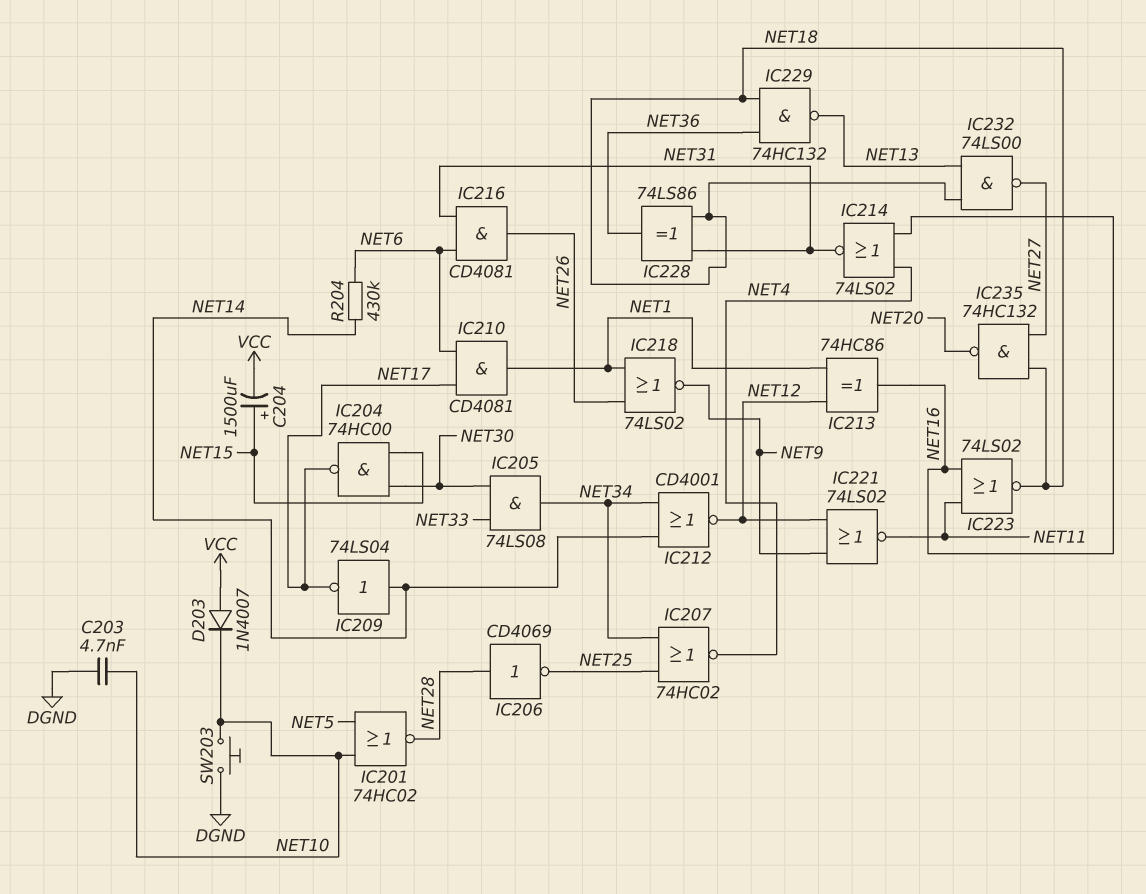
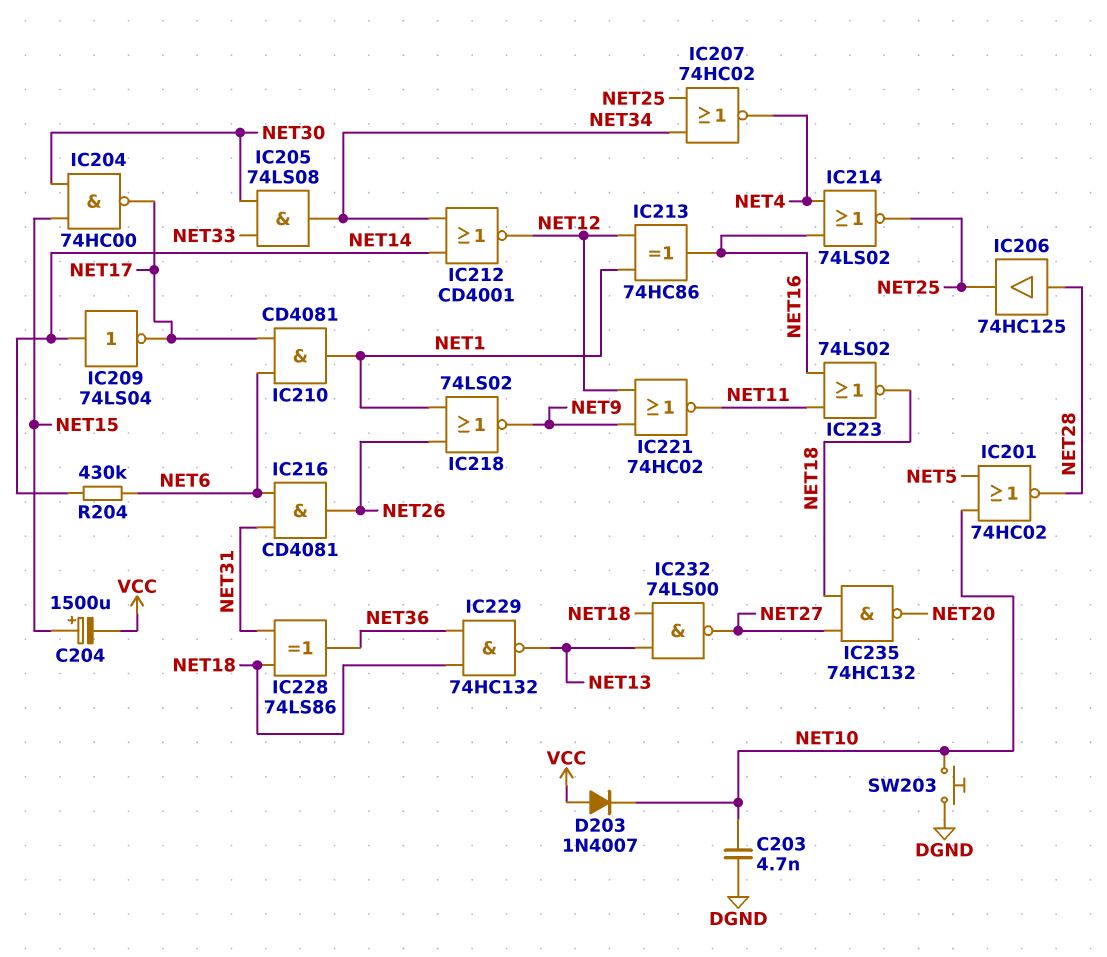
IC206: NOT CD4069 (in NET28, out NET25) -> buffer 74HC125 (in NET28, out NET25)
IC214: NOR 74LS02 (in NET4, in NET16, out NET31) -> NOR 74LS02 (in NET4, in NET16, out NET25)
IC221: NOR 74LS02 (in NET9, in NET12, out NET11) -> NOR 74HC02 (in NET9, in NET12, out NET11)

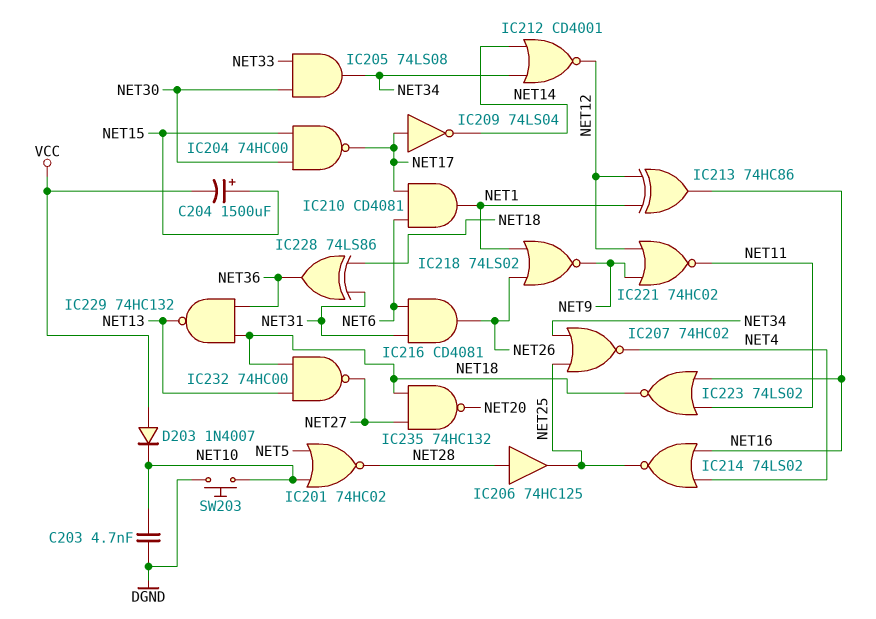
IC209: NOT 74LS04 (in NET14, out NET17) -> NOT 74LS04 (in NET17, out NET14)
IC232: NAND 74LS00 (in NET13, in NET18, out NET27) -> NAND 74HC00 (in NET13, in NET18, out NET27)
R204: 430k (NET6, NET14) -> none

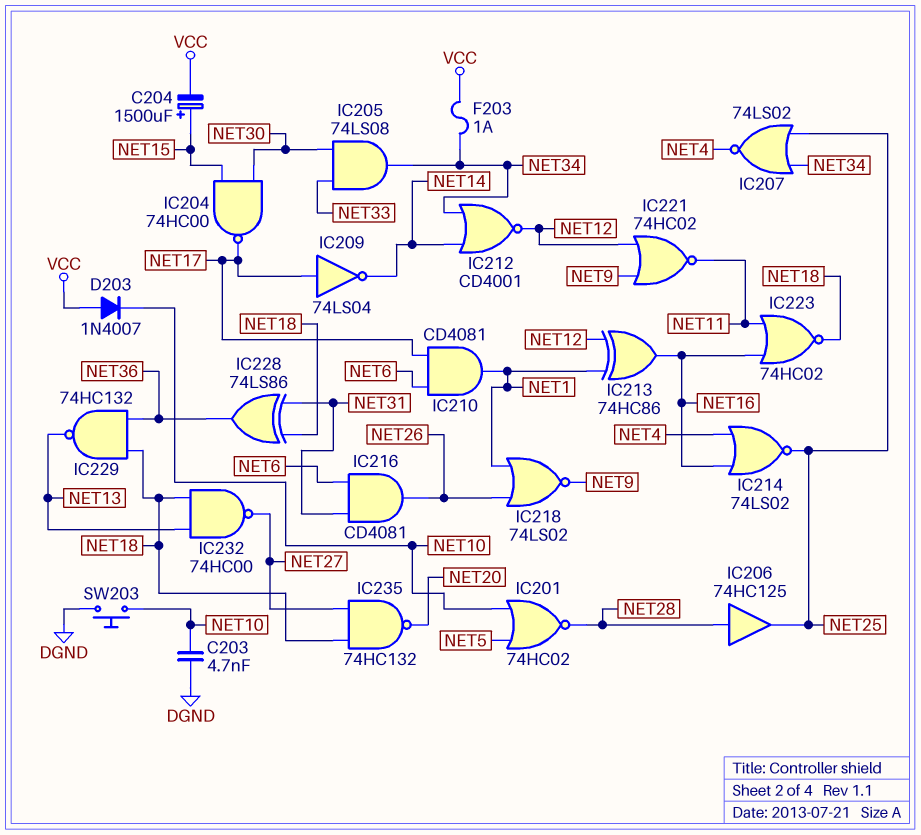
F203: none -> 1A (NET34, VCC)
IC207: NOR 74HC02 (in NET25, in NET34, out NET4) -> NOR 74LS02 (in NET25, in NET34, out NET4)
IC223: NOR 74LS02 (in NET11, in NET16, out NET18) -> NOR 74HC02 (in NET11, in NET16, out NET18)

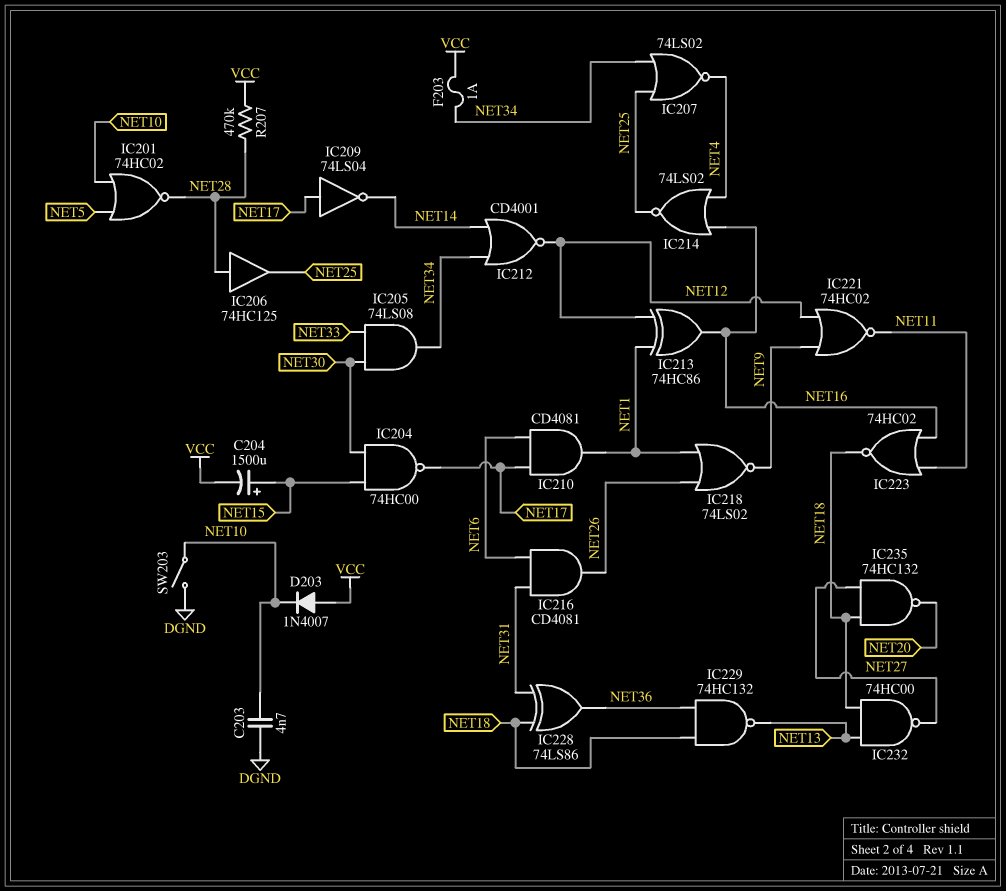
R207: none -> 470k (NET28, VCC)
SW203: button (DGND, NET10) -> switch (DGND, NET10)

